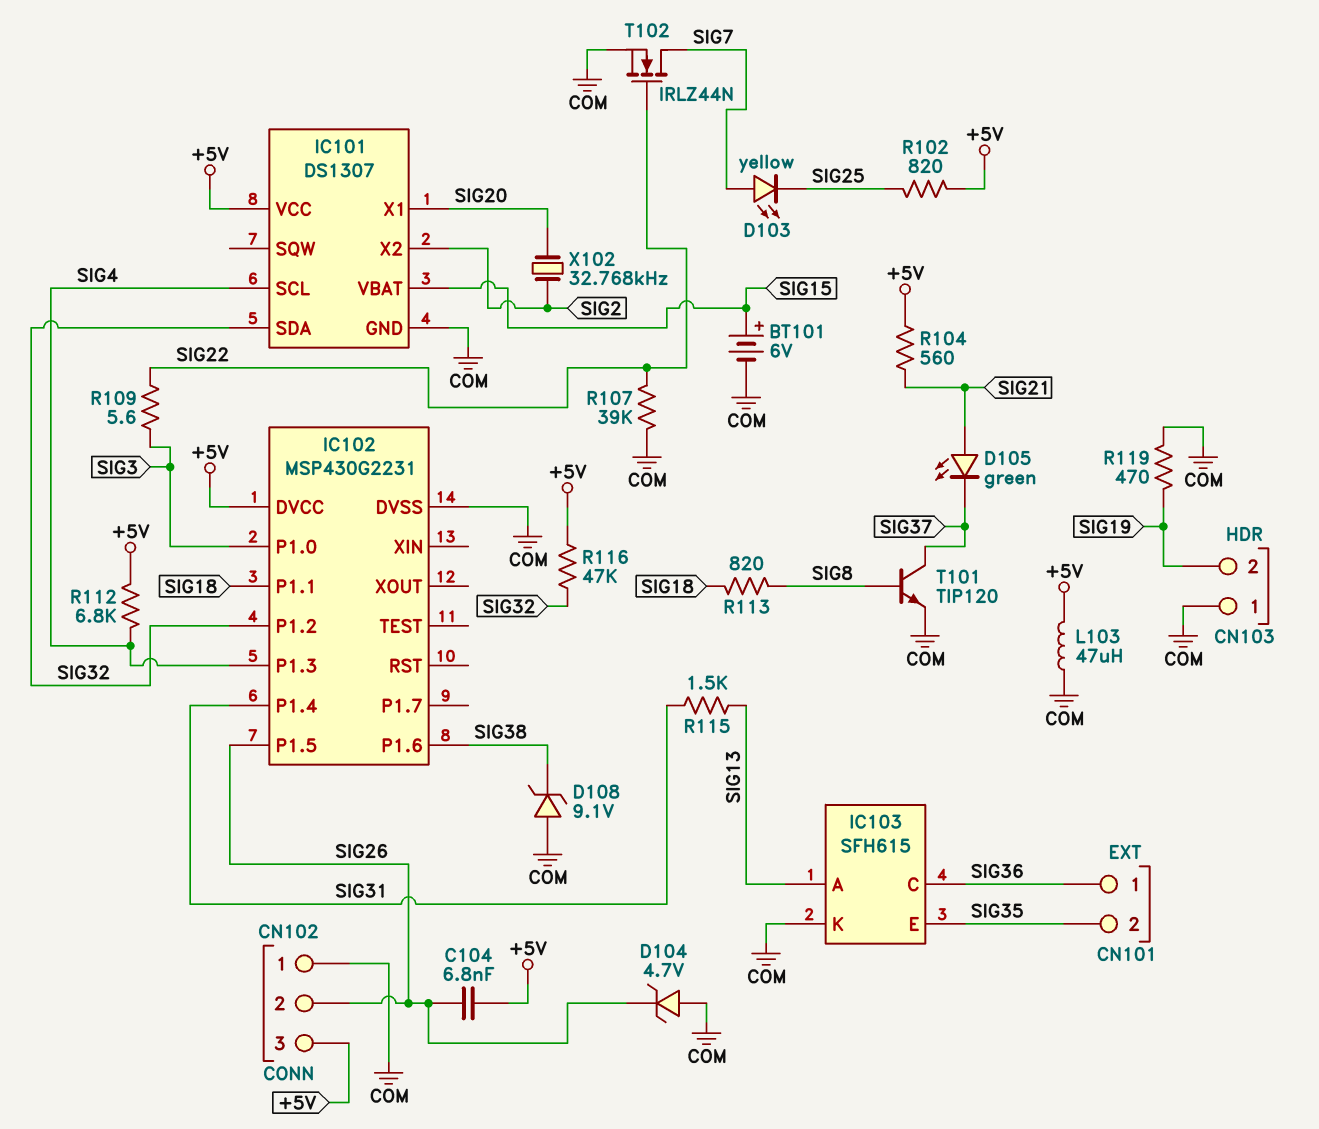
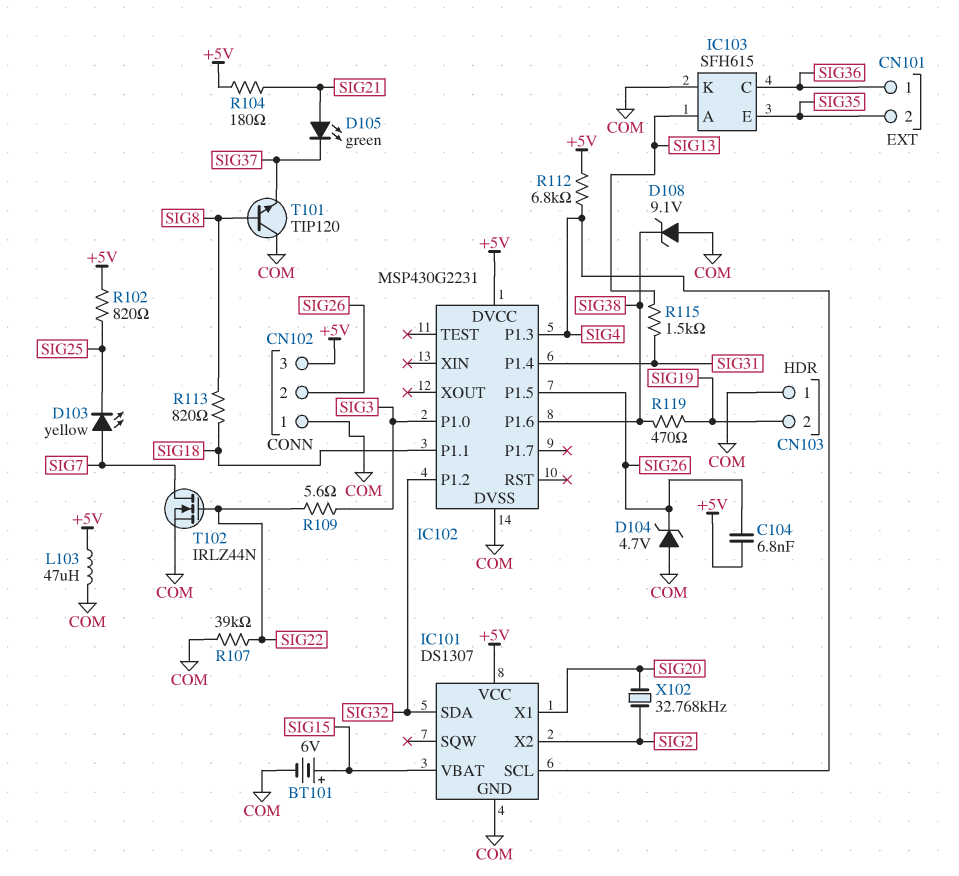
R104: 560 (+5V, SIG21) -> 180 (+5V, SIG21)
R116: 47k (+5V, SIG32) -> none
R119: 470 (COM, SIG19) -> 470 (SIG19, SIG38)
T101: NPN TIP120 (B SIG8, C SIG37, E COM) -> NPN TIP120 (B SIG8, C COM, E SIG37)

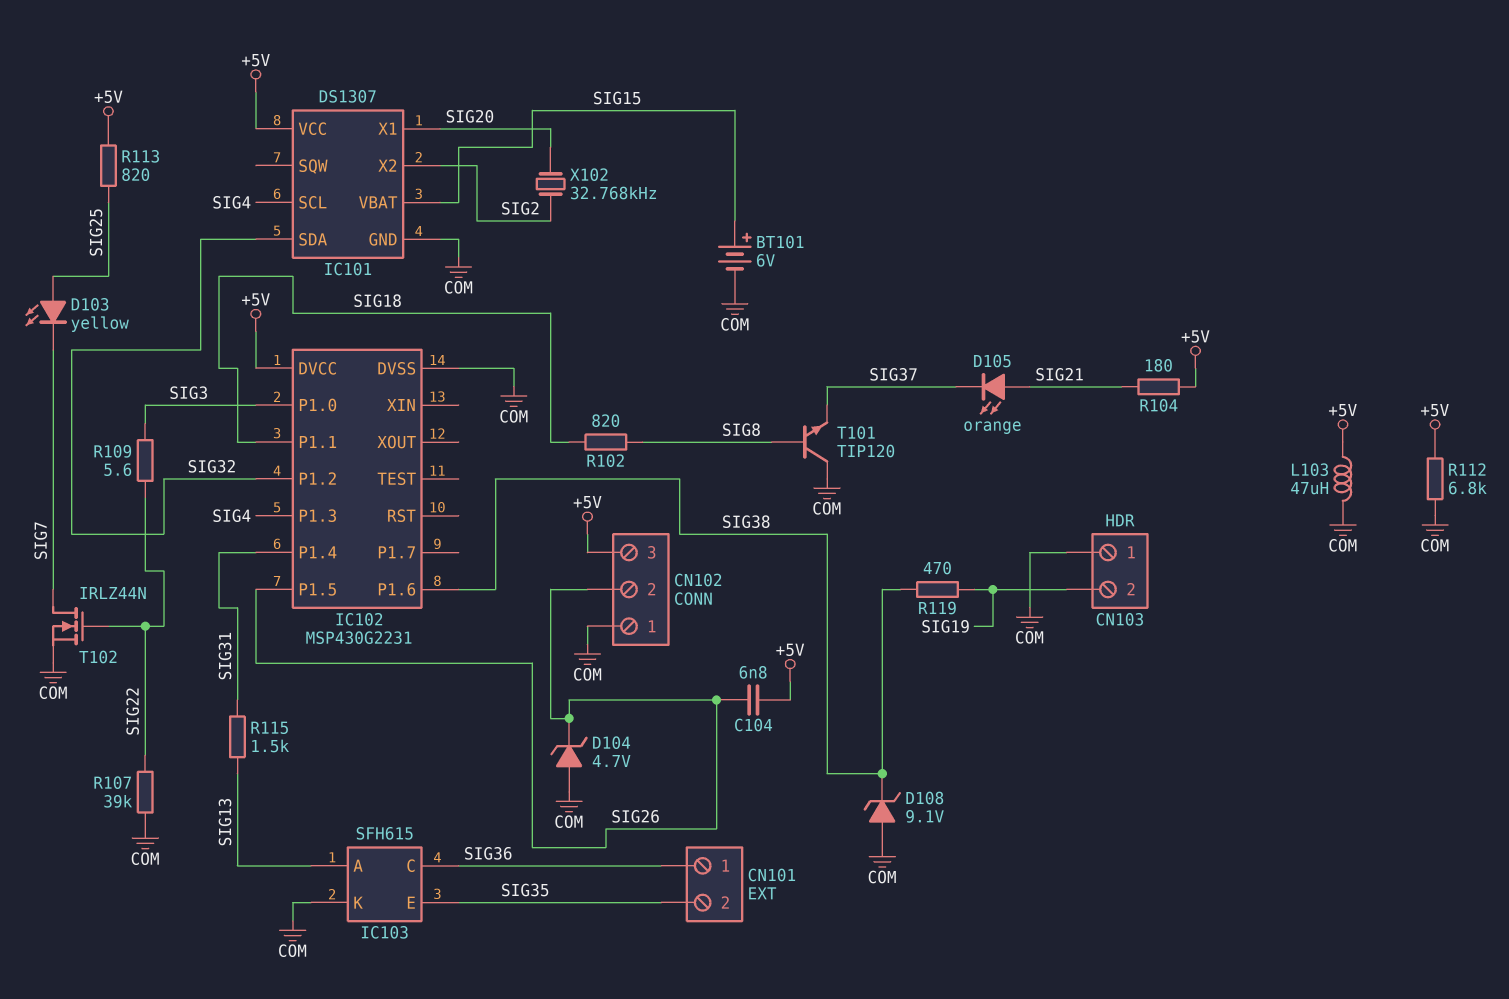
D103: LED yellow (A SIG7, K SIG25) -> LED yellow (A SIG25, K SIG7)
D105: LED green (A SIG21, K SIG37) -> LED orange (A SIG21, K SIG37)
R102: 820 (+5V, SIG25) -> 820 (SIG8, SIG18)
R112: 6.8k (+5V, SIG4) -> 6.8k (+5V, COM)
R113: 820 (SIG8, SIG18) -> 820 (+5V, SIG25)

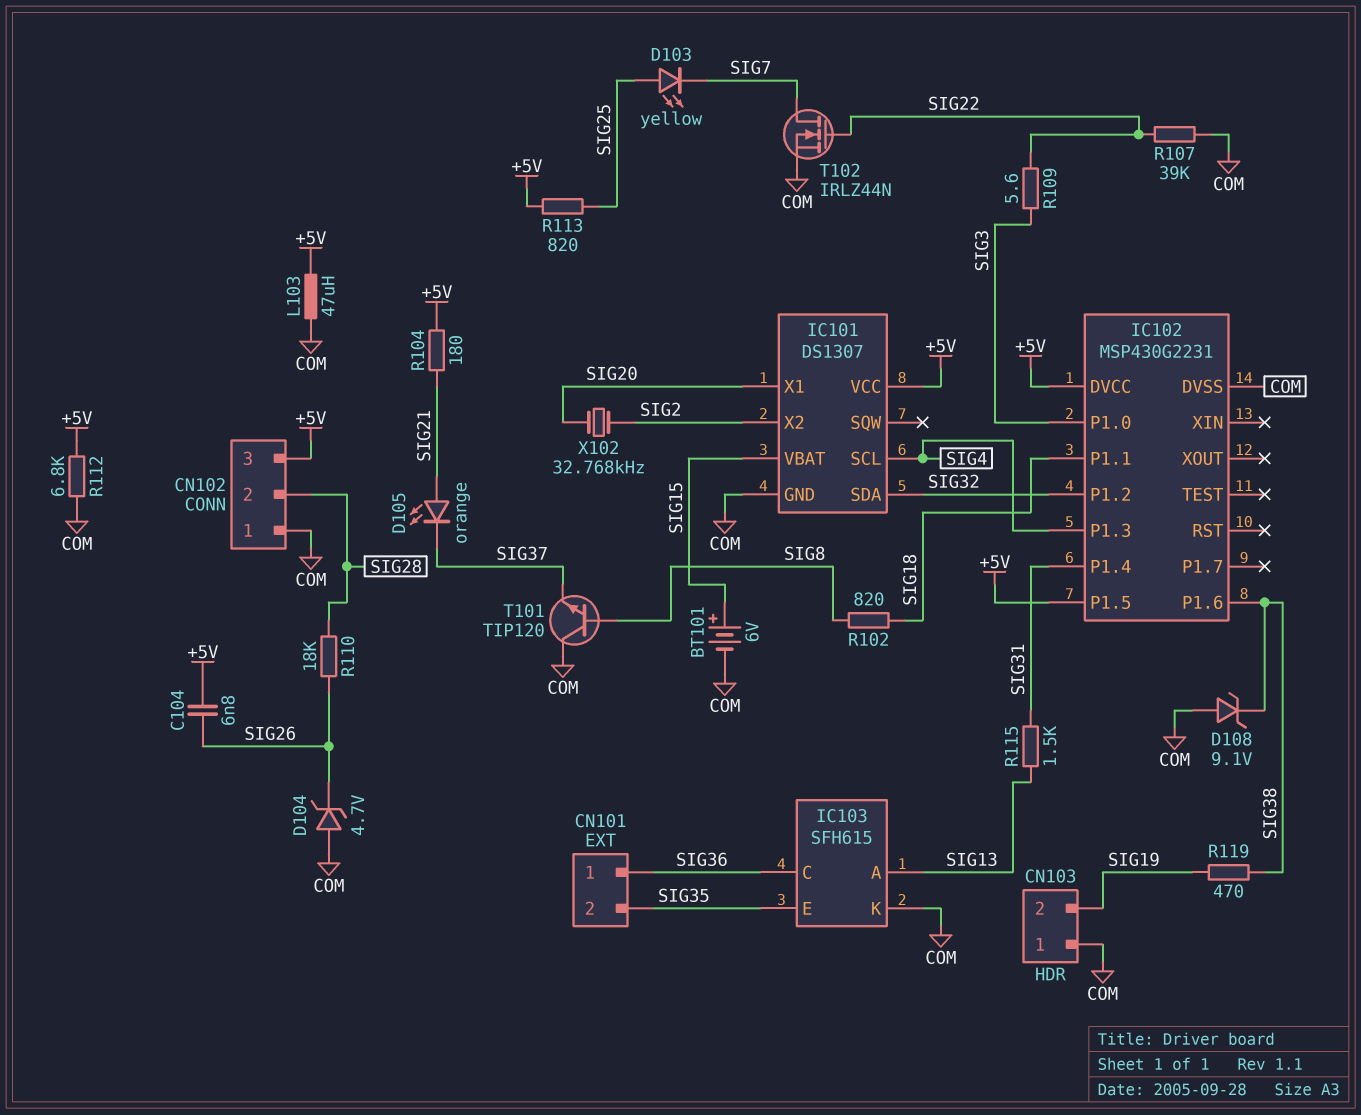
CN102 pin 2: SIG26 -> SIG28
IC102 pin P1.5: SIG26 -> +5V
R110: none -> 18k (SIG26, SIG28)

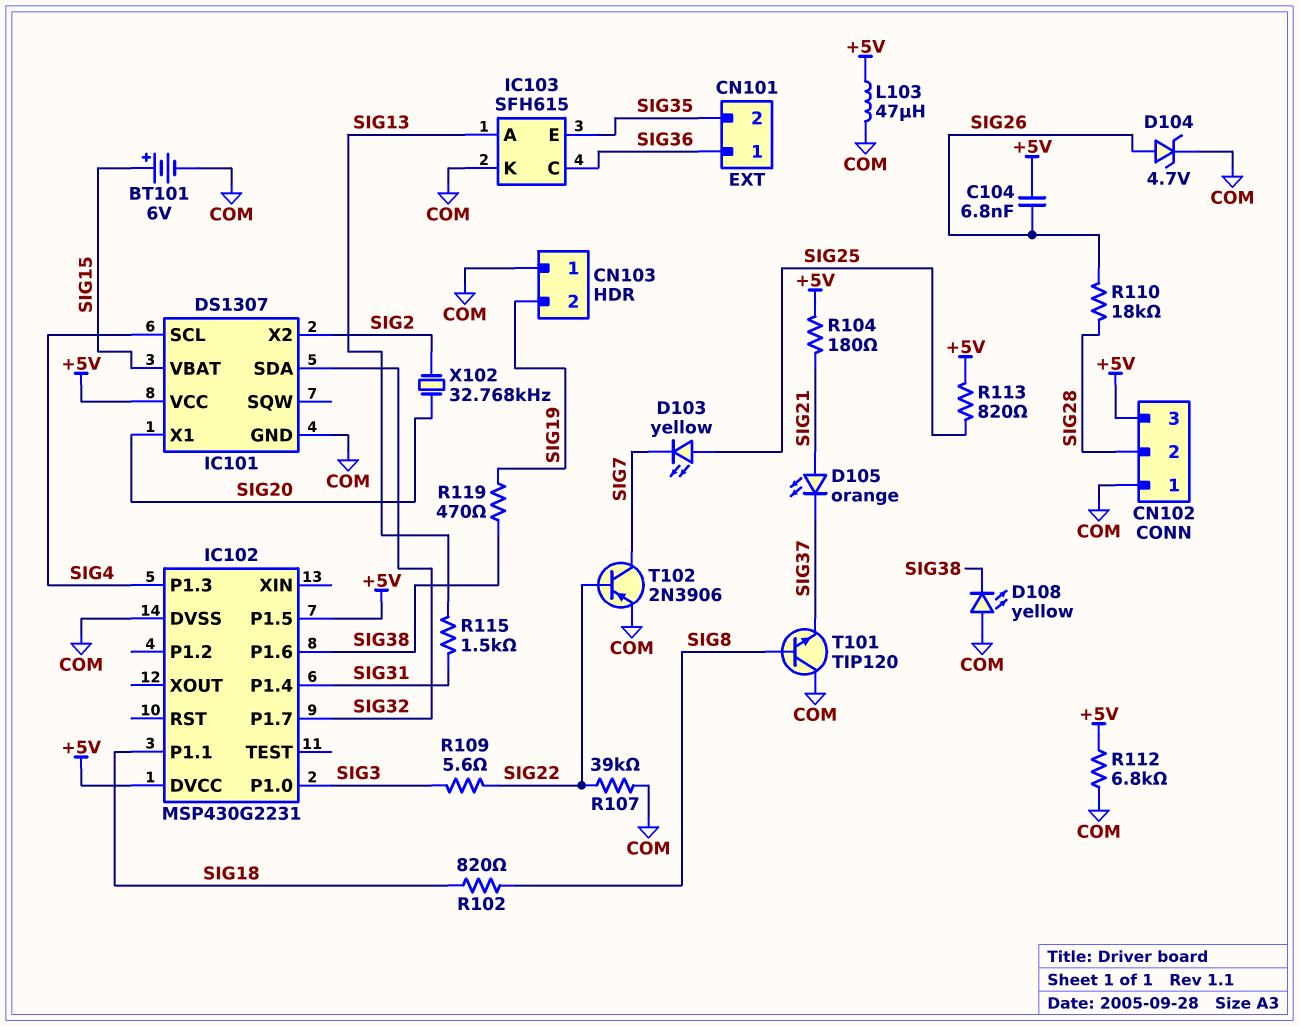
D104: zener 4.7V (A COM, K SIG26) -> zener 4.7V (A SIG26, K COM)
D108: zener 9.1V (A COM, K SIG38) -> LED yellow (A COM, K SIG38)
IC102 pin P1.2: SIG32 -> none
IC102 pin P1.7: none -> SIG32
T102: NMOS IRLZ44N (G SIG22, D SIG7, S COM) -> PNP 2N3906 (B SIG22, C SIG7, E COM)

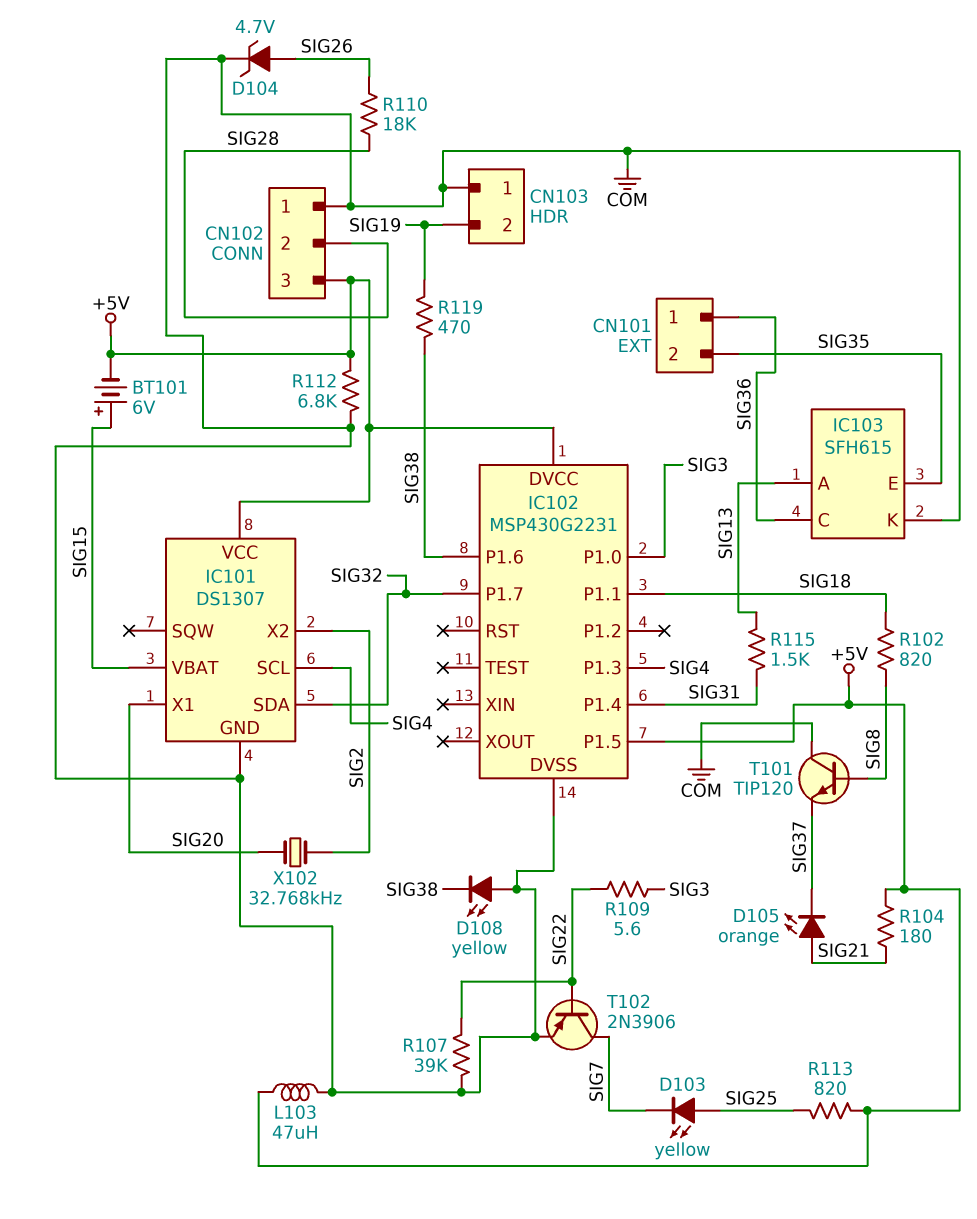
BT101: 6V (plus SIG15, minus COM) -> 6V (plus SIG15, minus +5V)
C104: 6.8nF (+5V, SIG26) -> none

